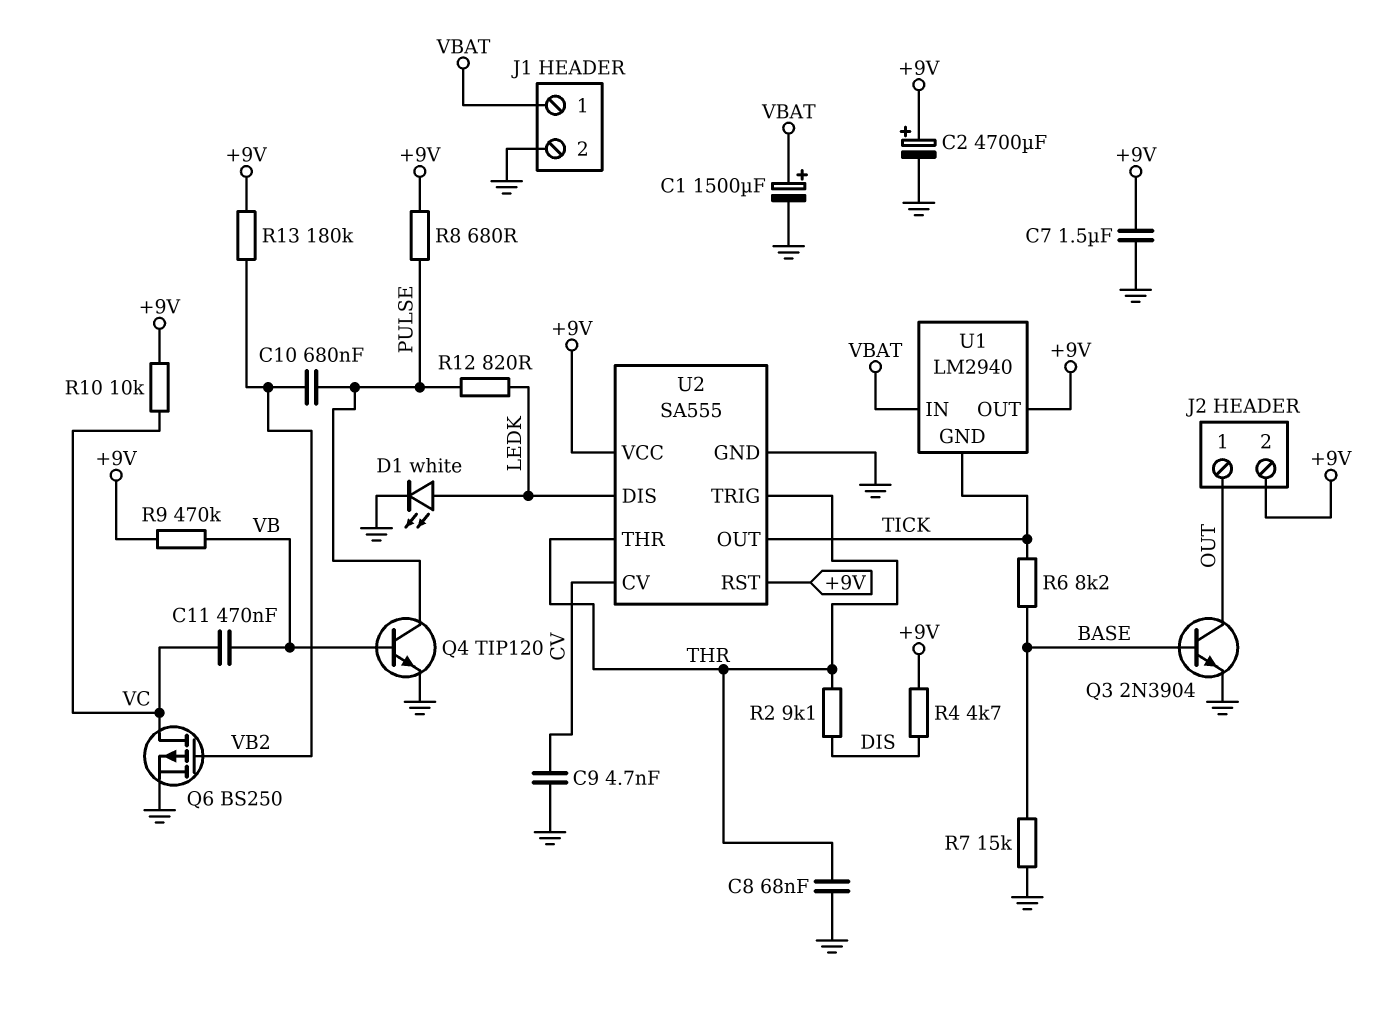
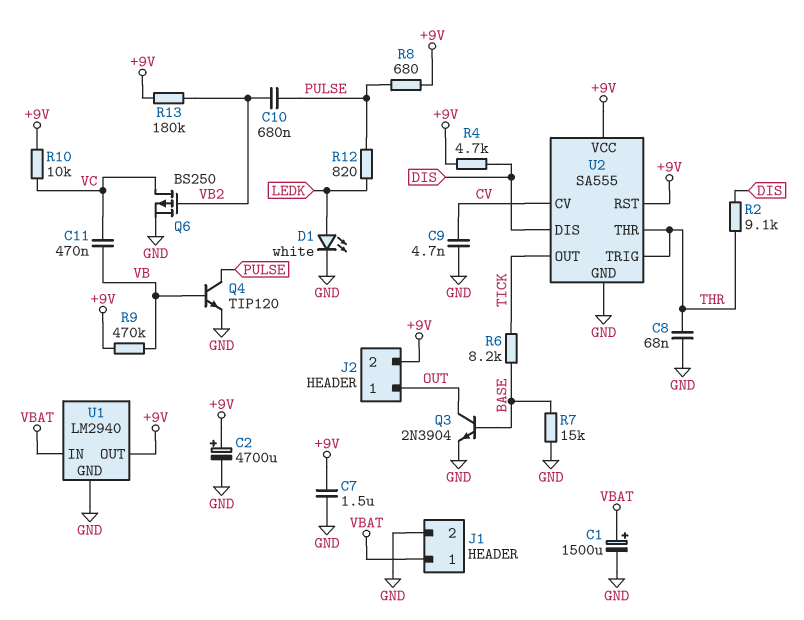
U1 pin GND: TICK -> GND
U2 pin DIS: LEDK -> DIS

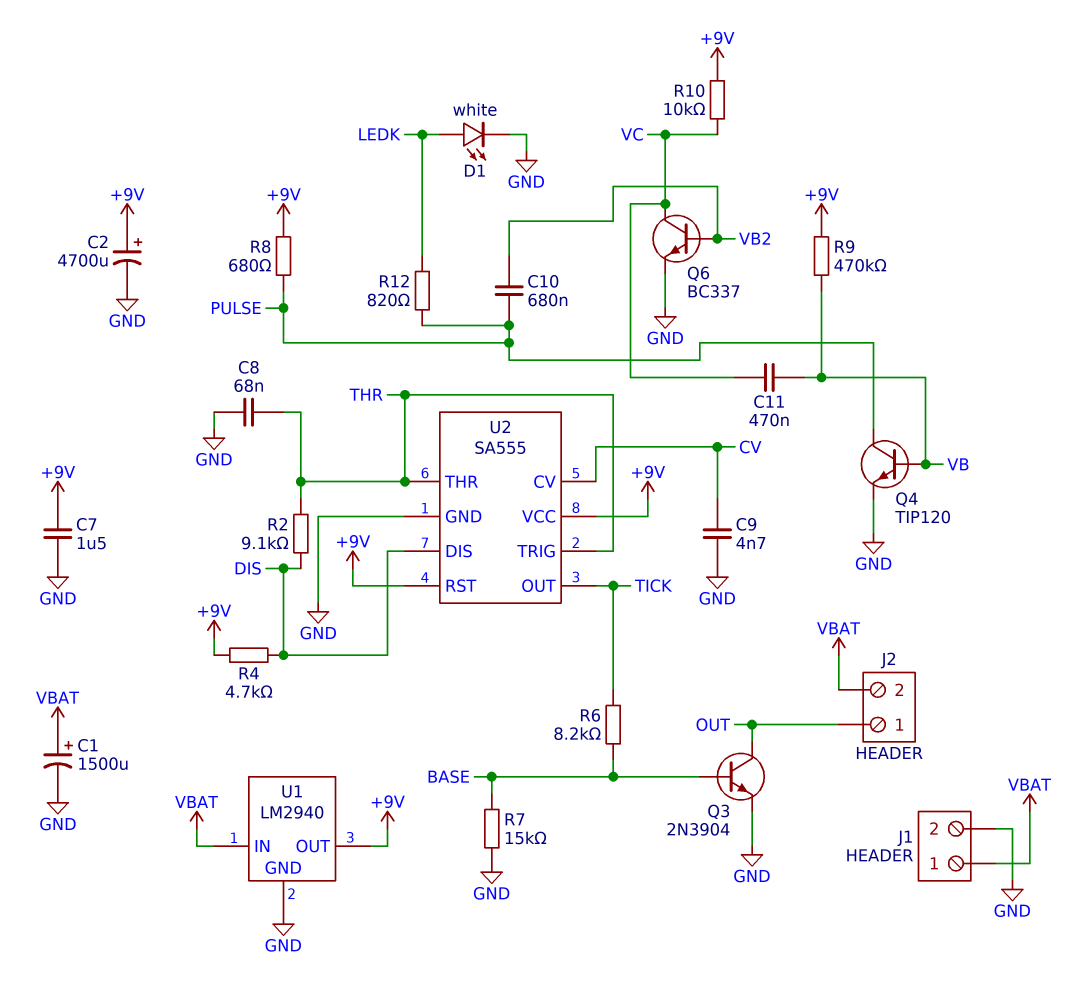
J2 pin 2: +9V -> VBAT
Q6: PMOS BS250 (G VB2, D VC, S GND) -> NPN BC337 (B VB2, C VC, E GND)
R13: 180k (+9V, VB2) -> none

